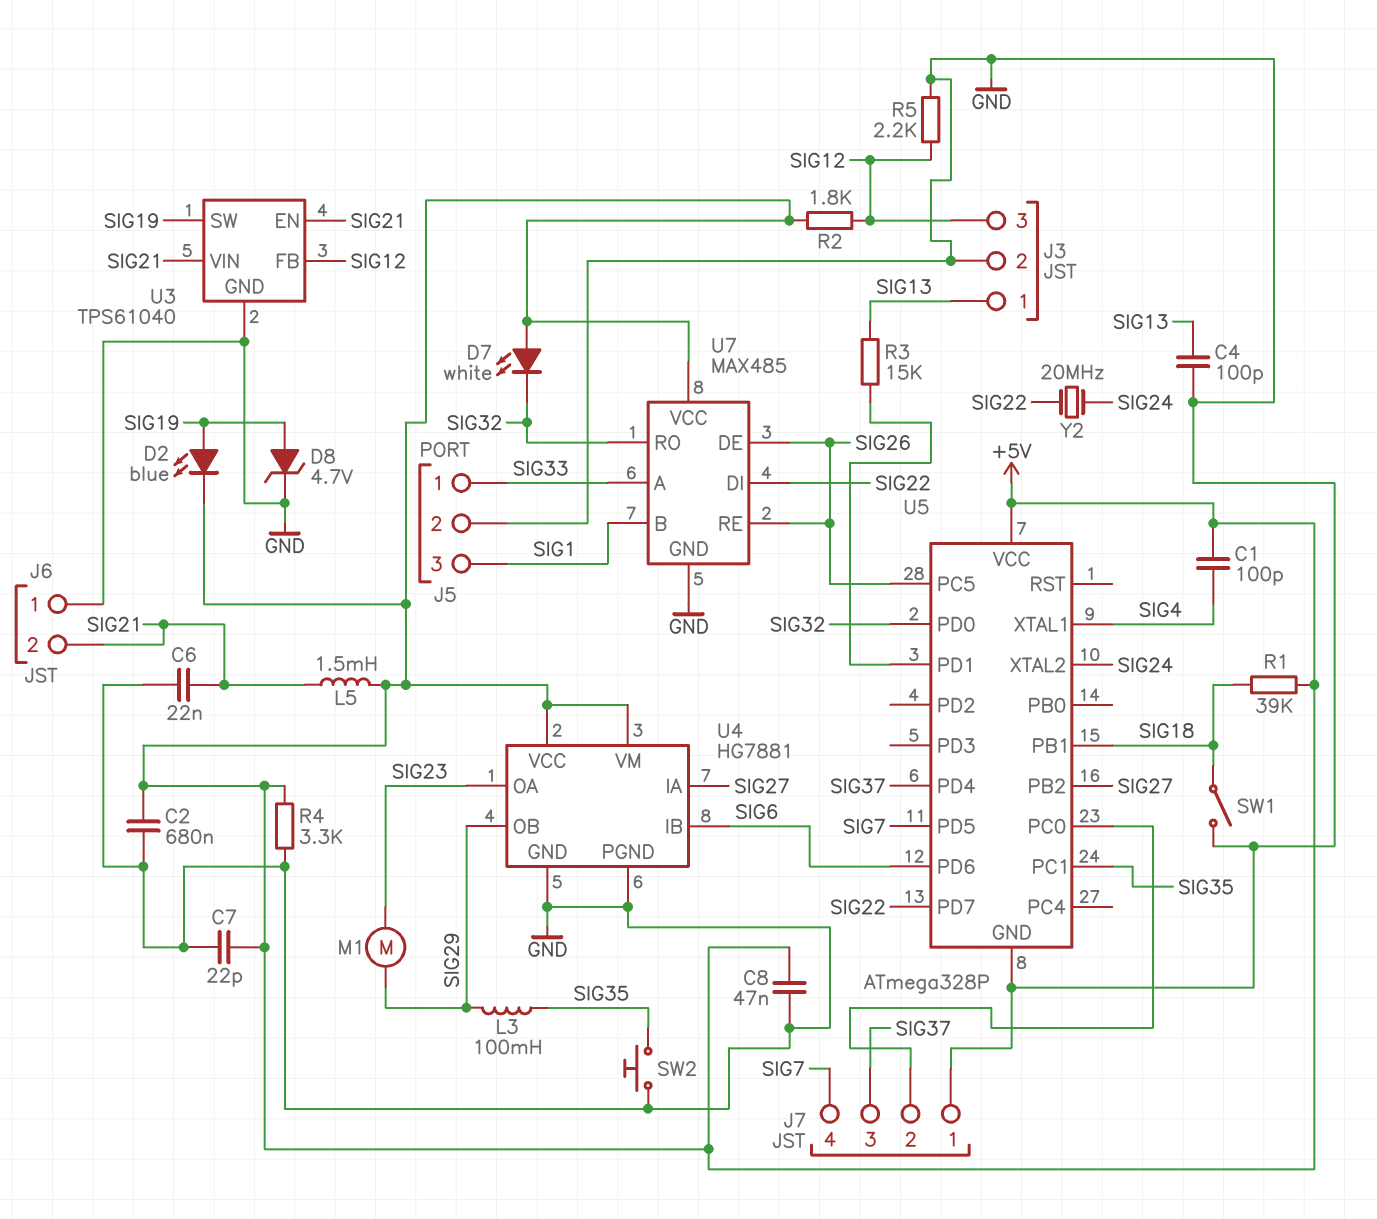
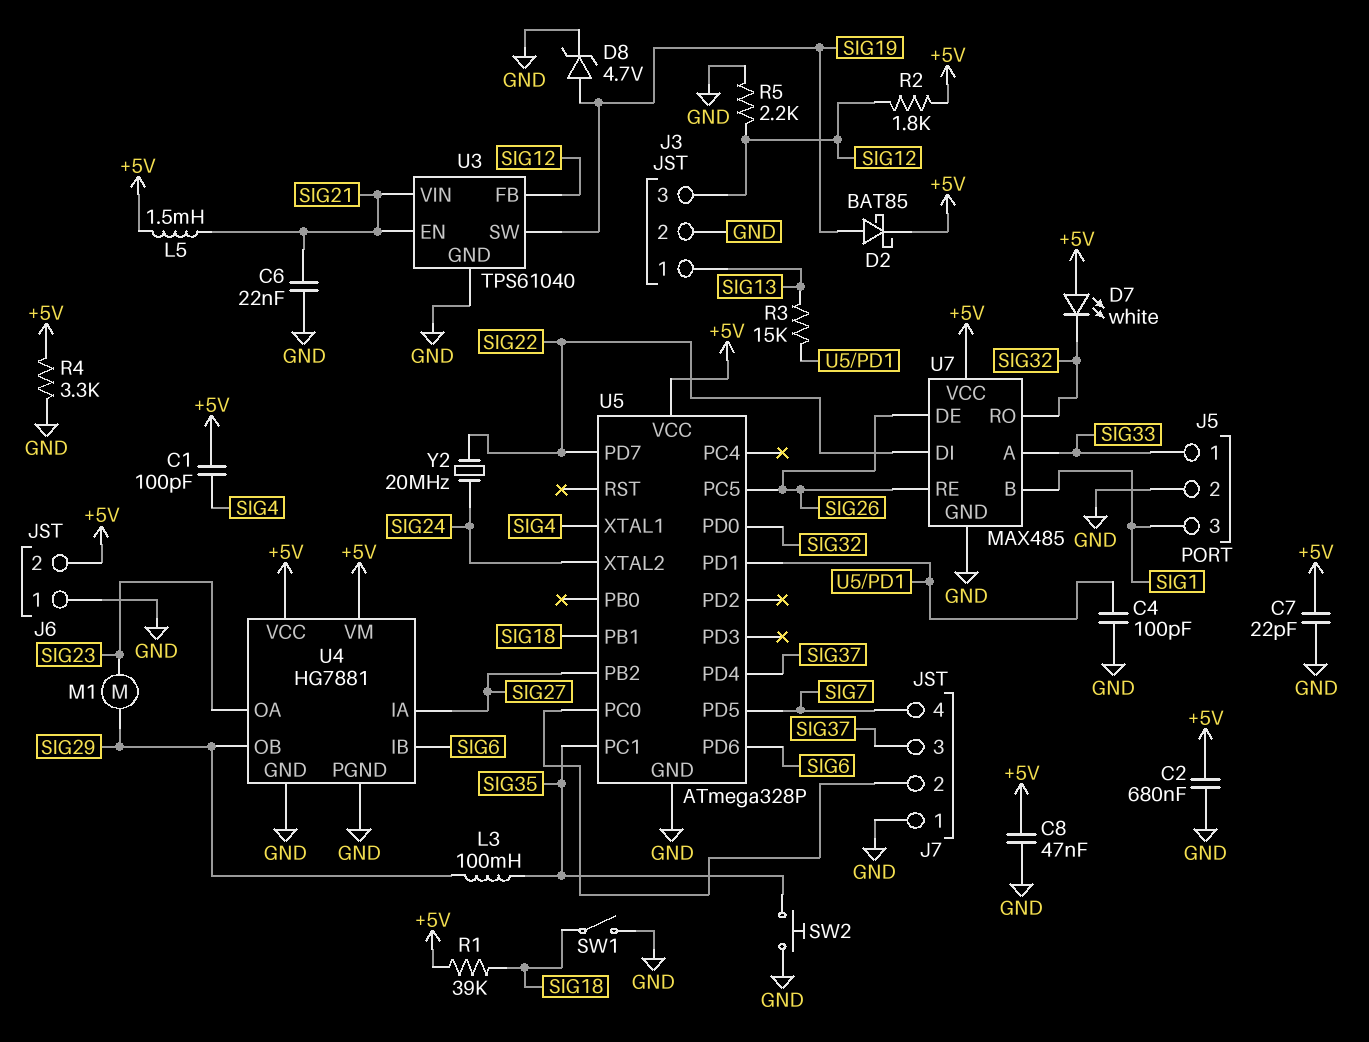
C4: 100pF (GND, SIG13) -> 100pF (GND, U5/PD1)
D2: LED blue (A SIG19, K +5V) -> schottky BAT85 (A SIG19, K +5V)
J6 pin 2: SIG21 -> +5V

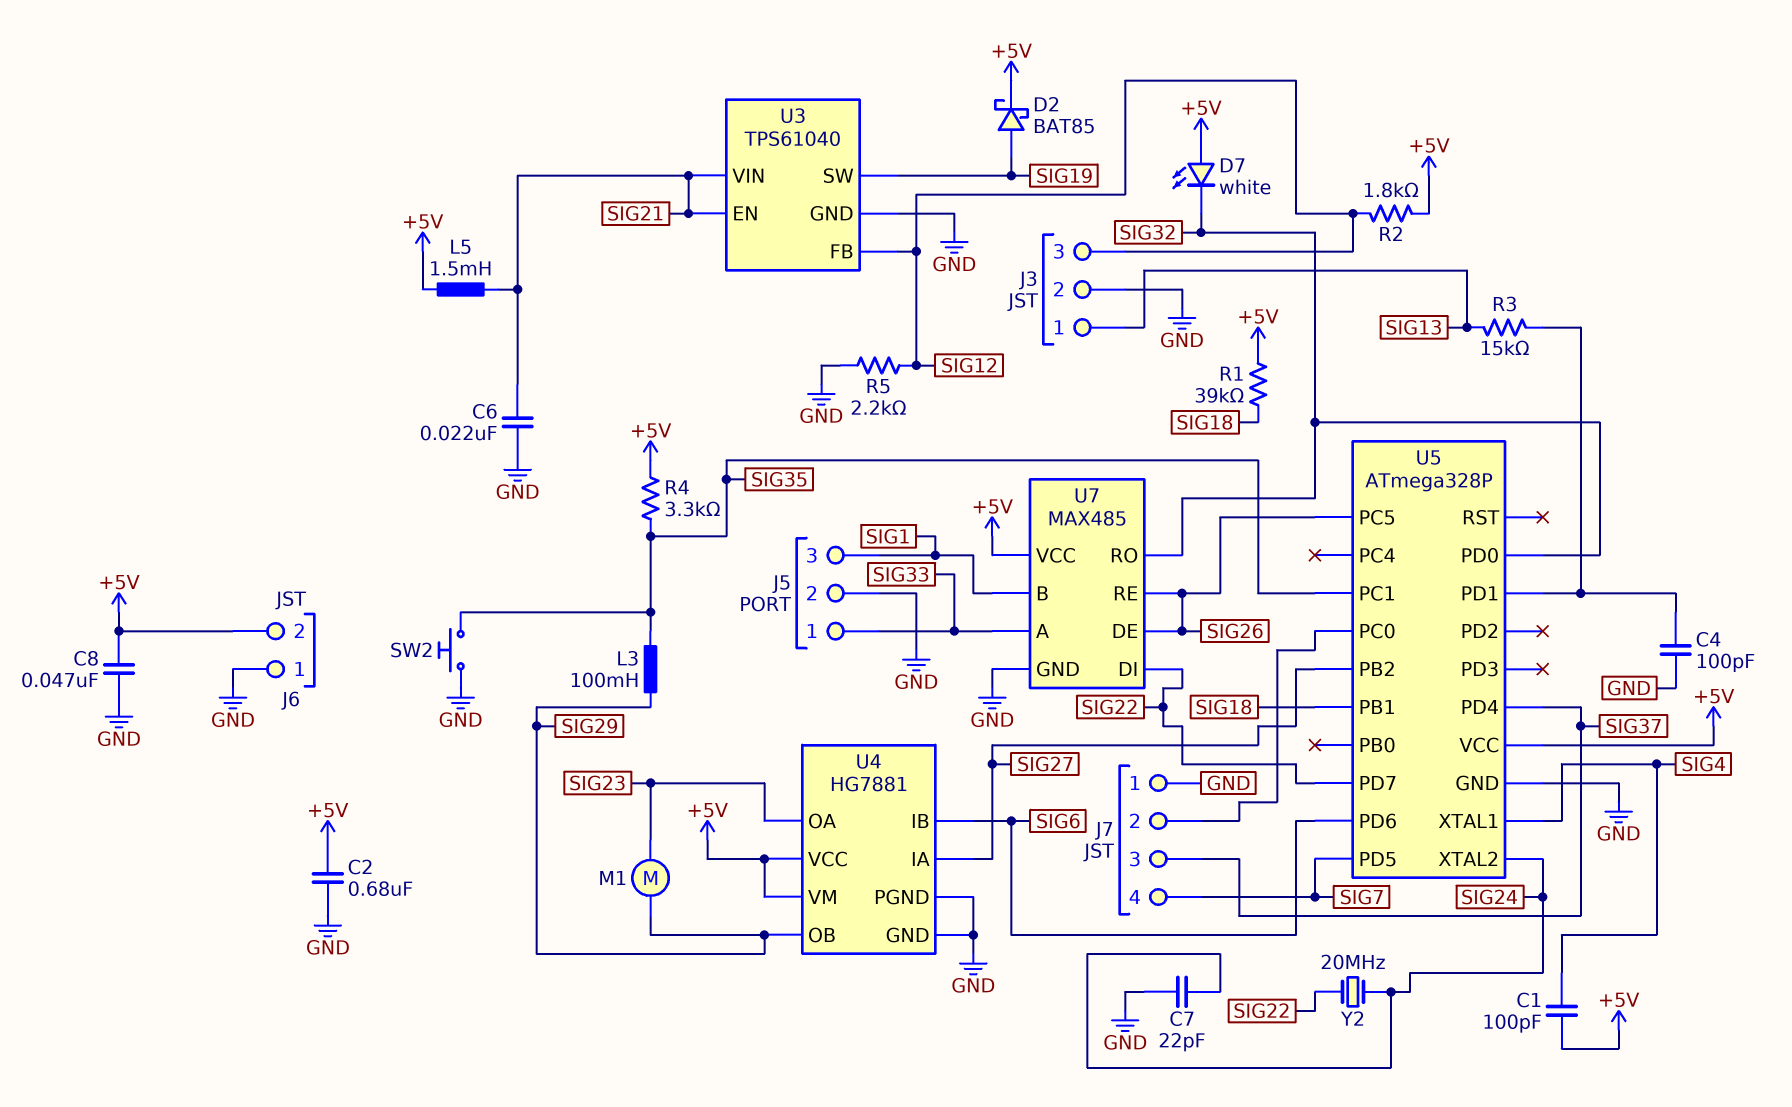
C7: 22pF (+5V, GND) -> 22pF (GND, SIG24)
D8: zener 4.7V (A SIG19, K GND) -> none
R4: 3.3k (+5V, GND) -> 3.3k (+5V, SIG35)
SW1: switch (GND, SIG18) -> none

